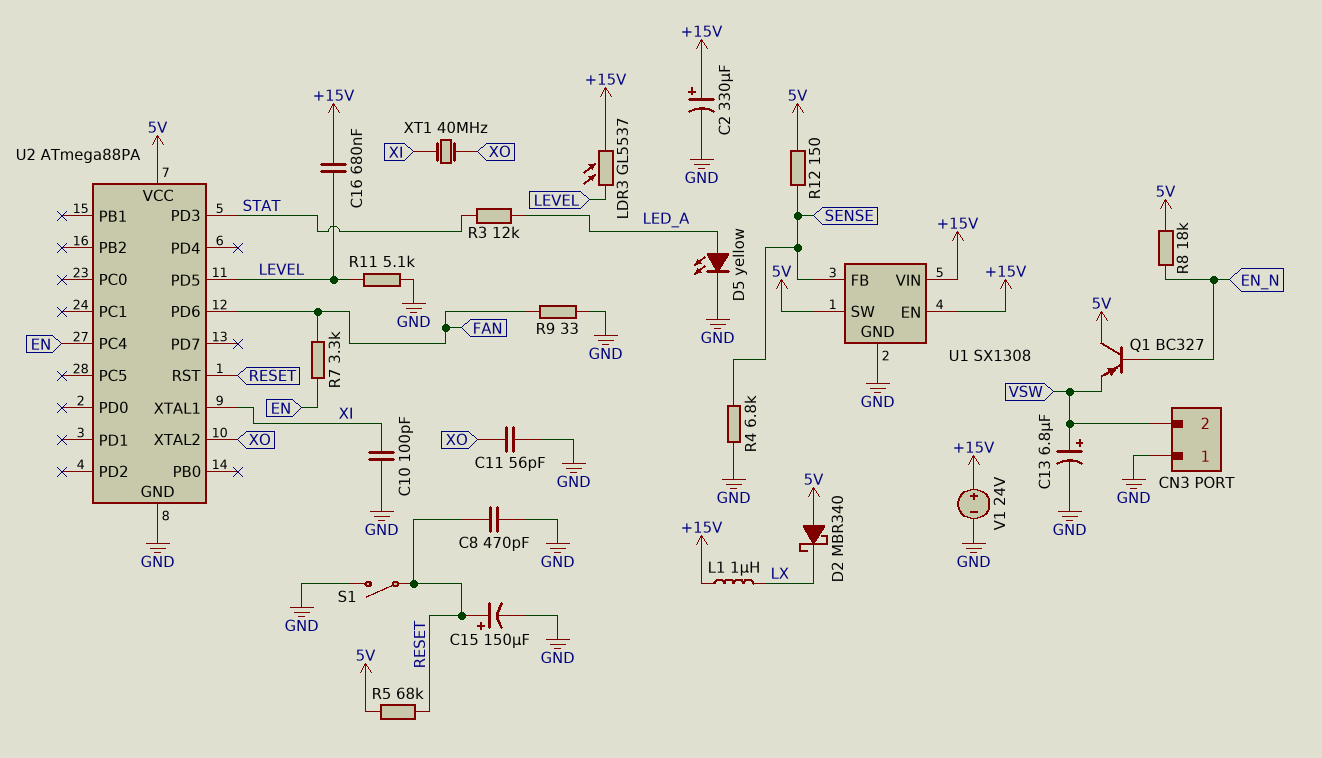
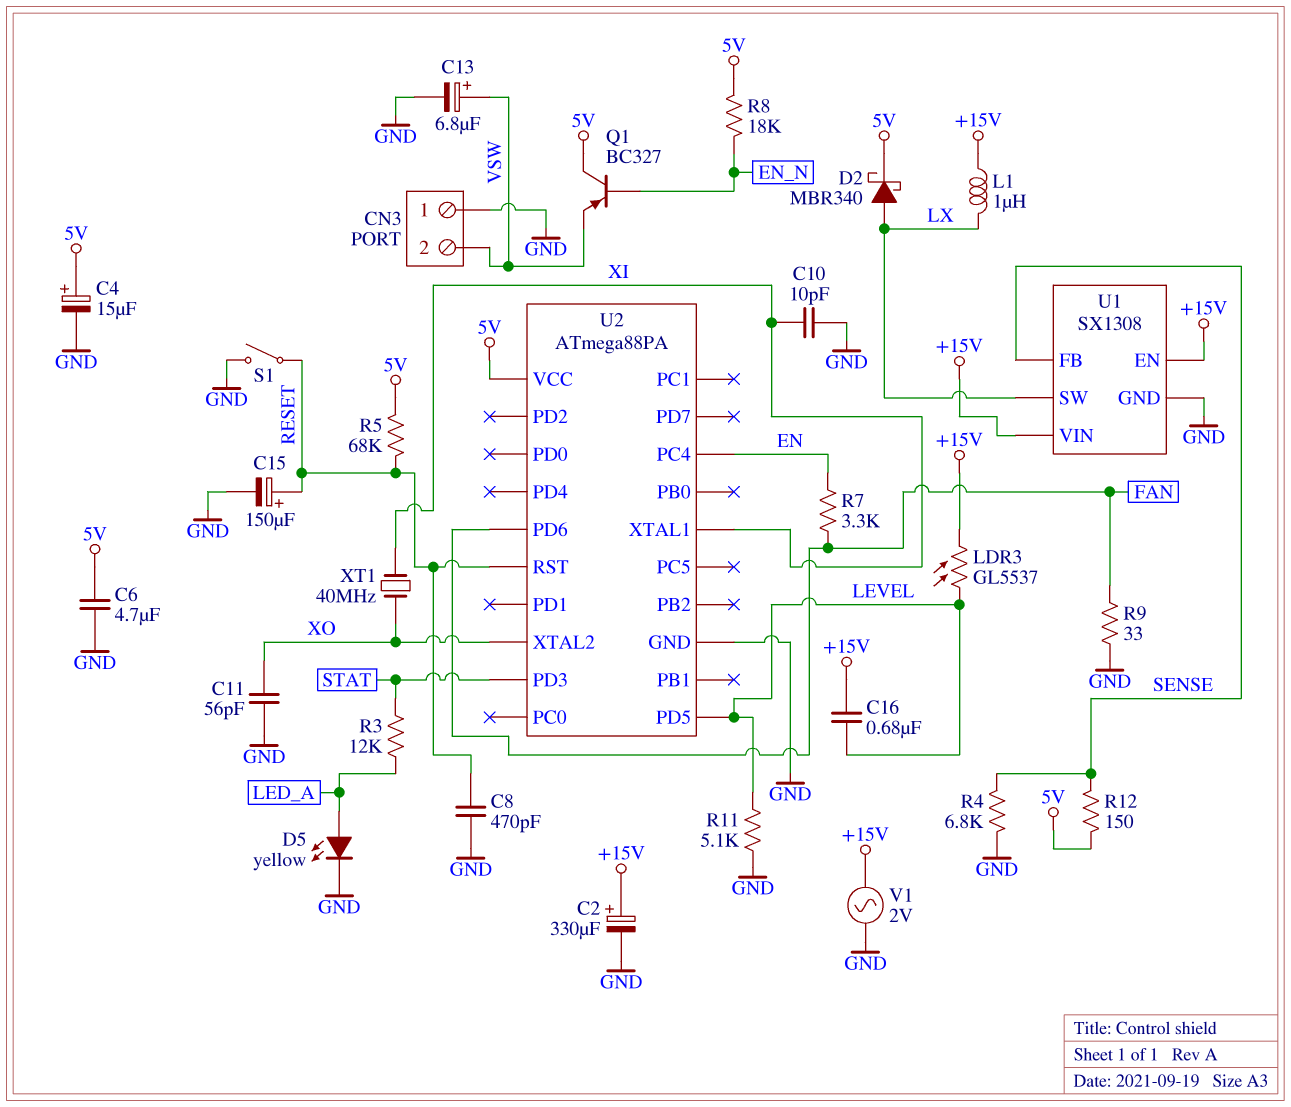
C4: none -> 15uF (plus 5V, minus GND)
C6: none -> 4.7uF (5V, GND)
C10: 100pF (GND, XI) -> 10pF (GND, XI)
D2: schottky MBR340 (A 5V, K LX) -> schottky MBR340 (A LX, K 5V)
U1 pin SW: 5V -> LX
V1: 24V (plus +15V, minus GND) -> AC 2V (+15V, GND)

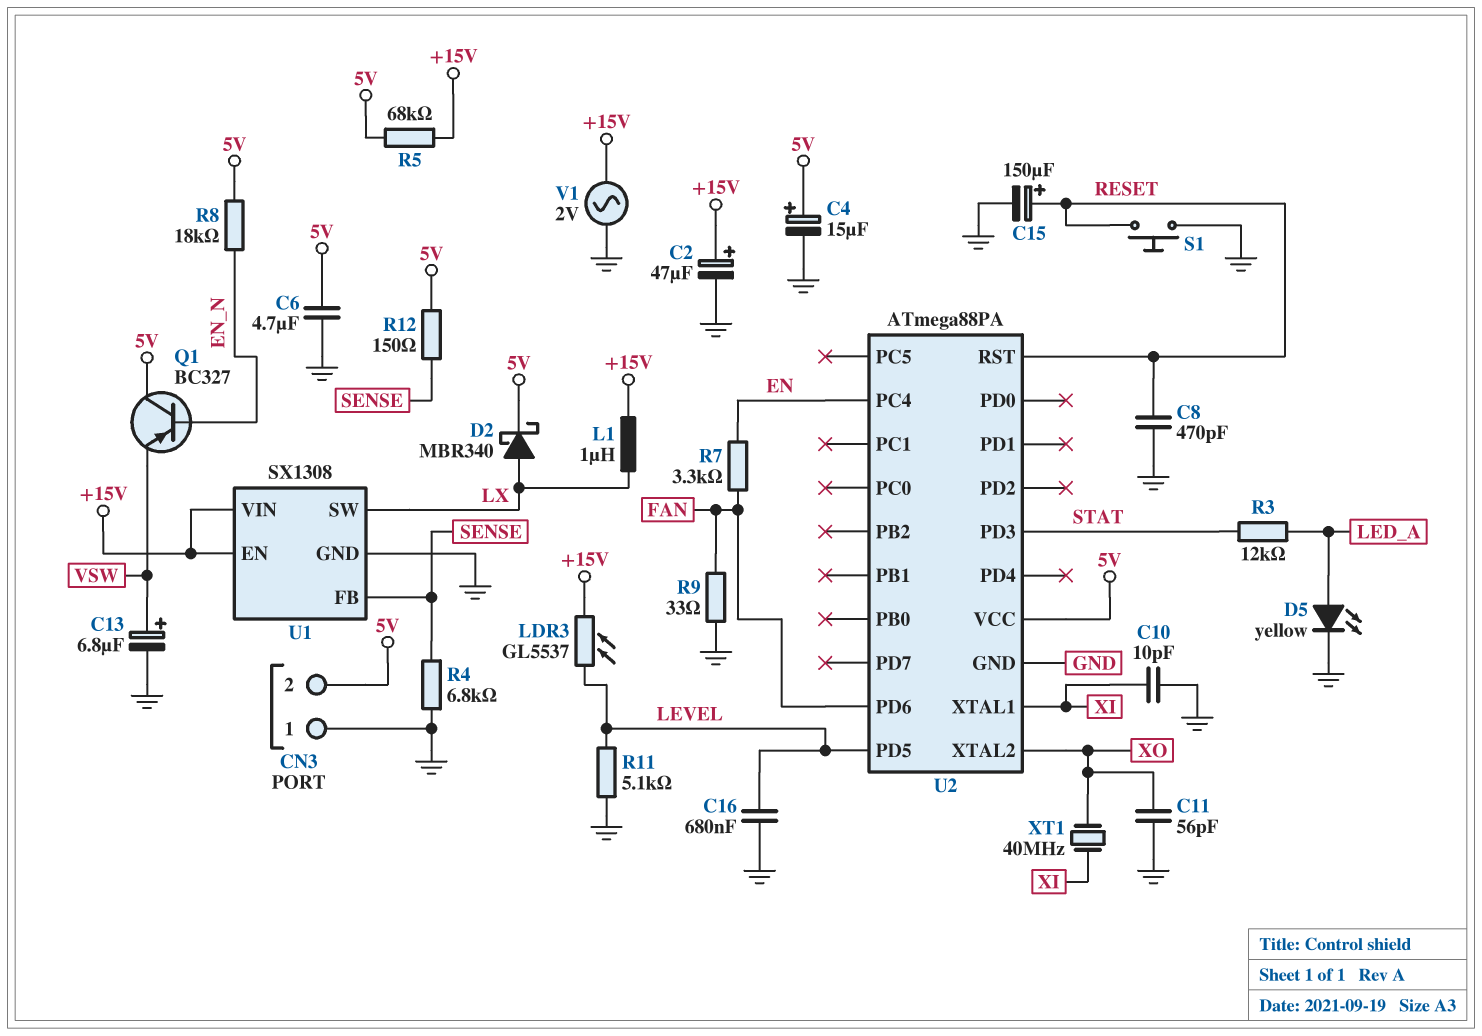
C2: 330uF (plus +15V, minus GND) -> 47uF (plus +15V, minus GND)
C16: 680nF (+15V, LEVEL) -> 680nF (GND, LEVEL)
CN3 pin 2: VSW -> 5V
R5: 68k (5V, RESET) -> 68k (+15V, 5V)
S1: switch (GND, RESET) -> button (GND, RESET)

